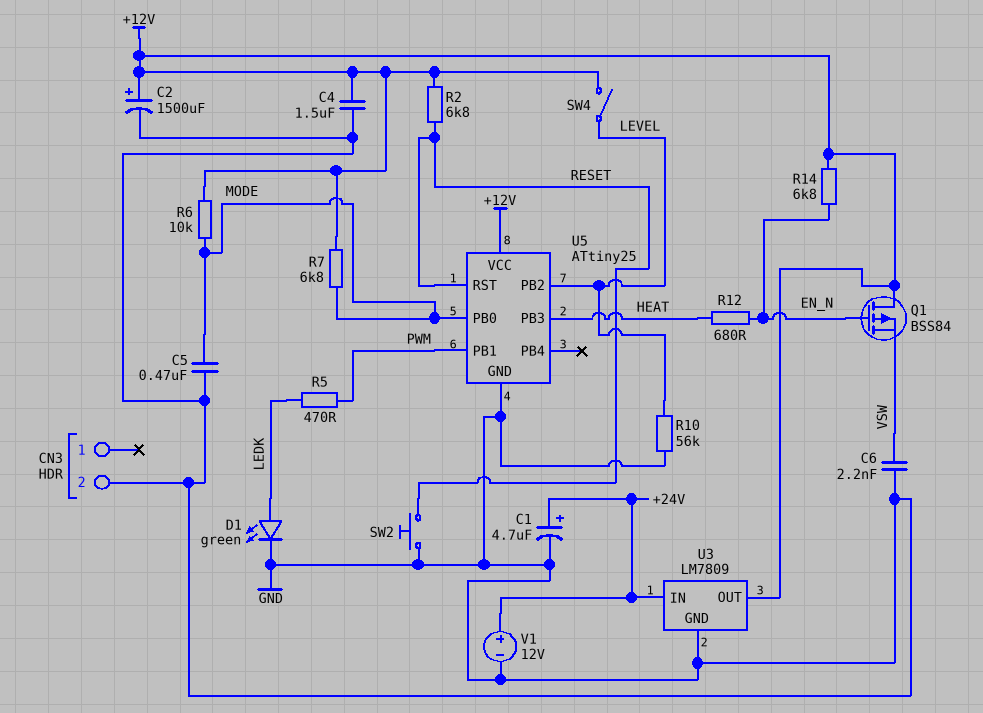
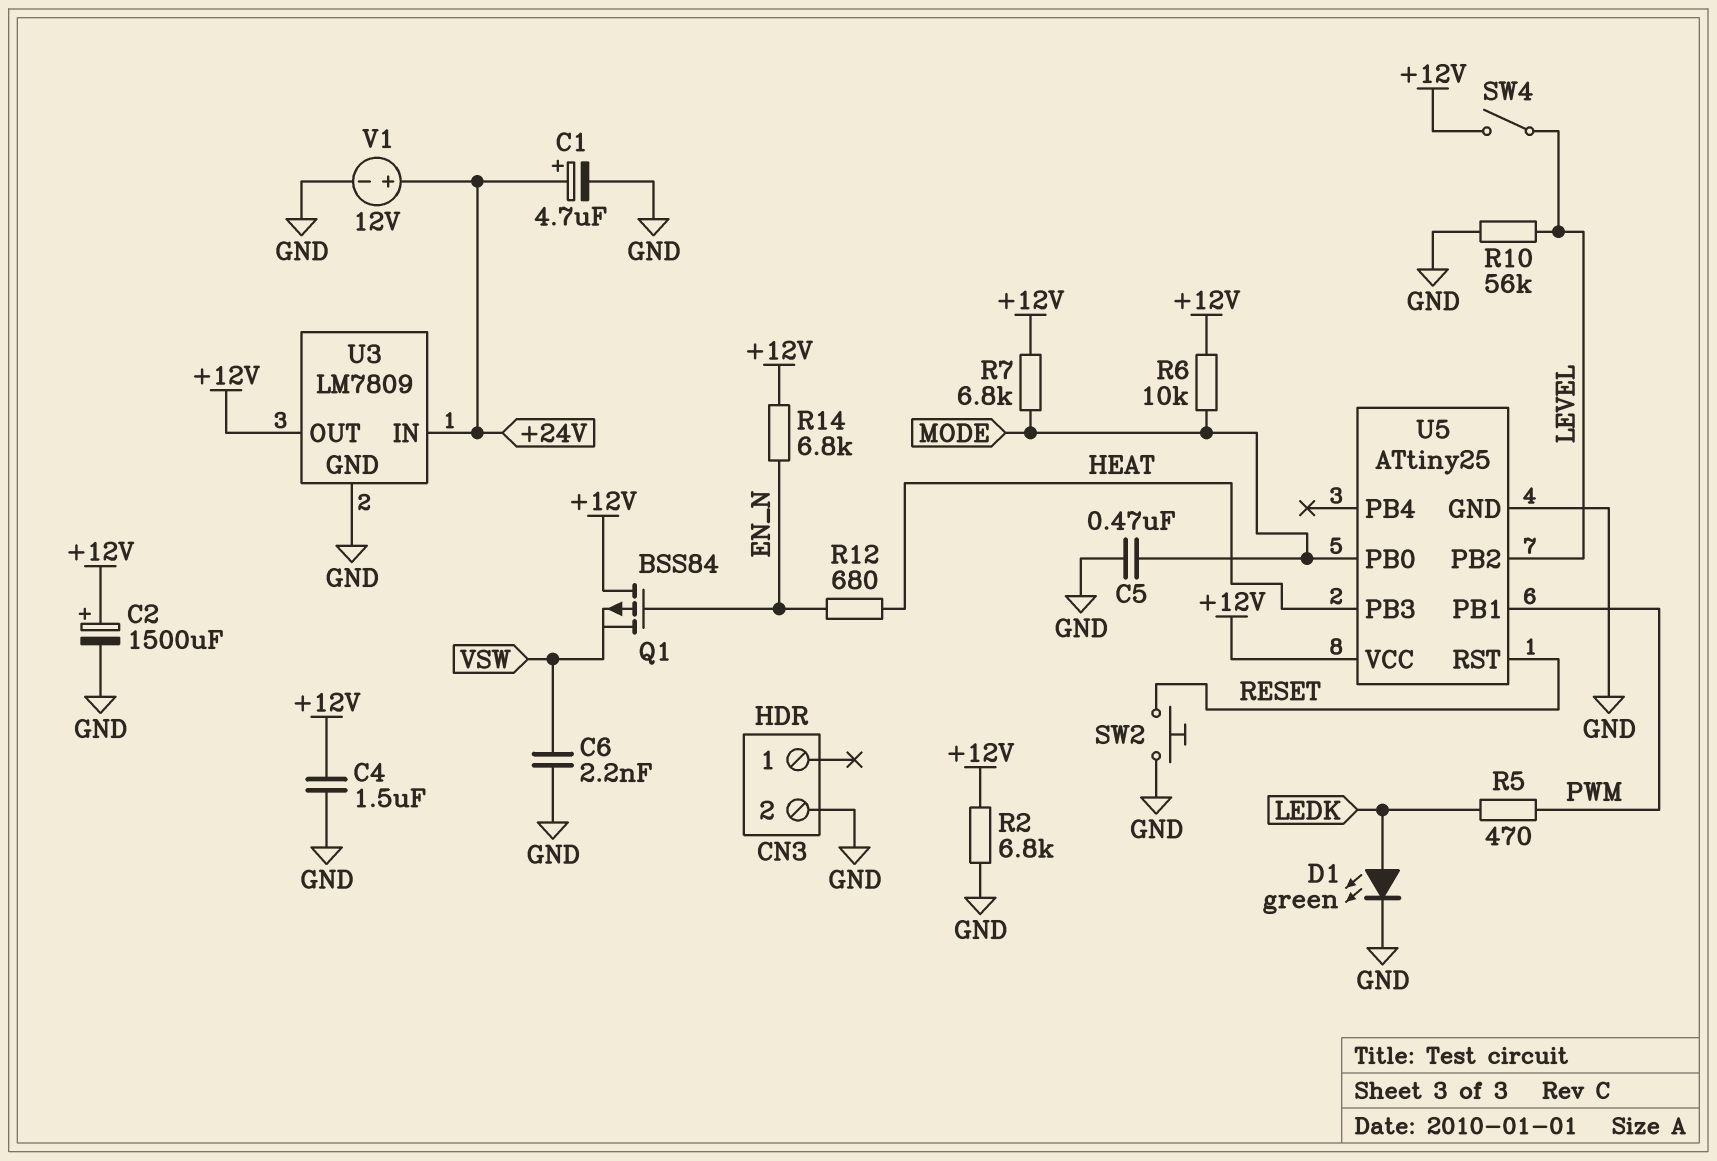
R2: 6.8k (+12V, RESET) -> 6.8k (+12V, GND)

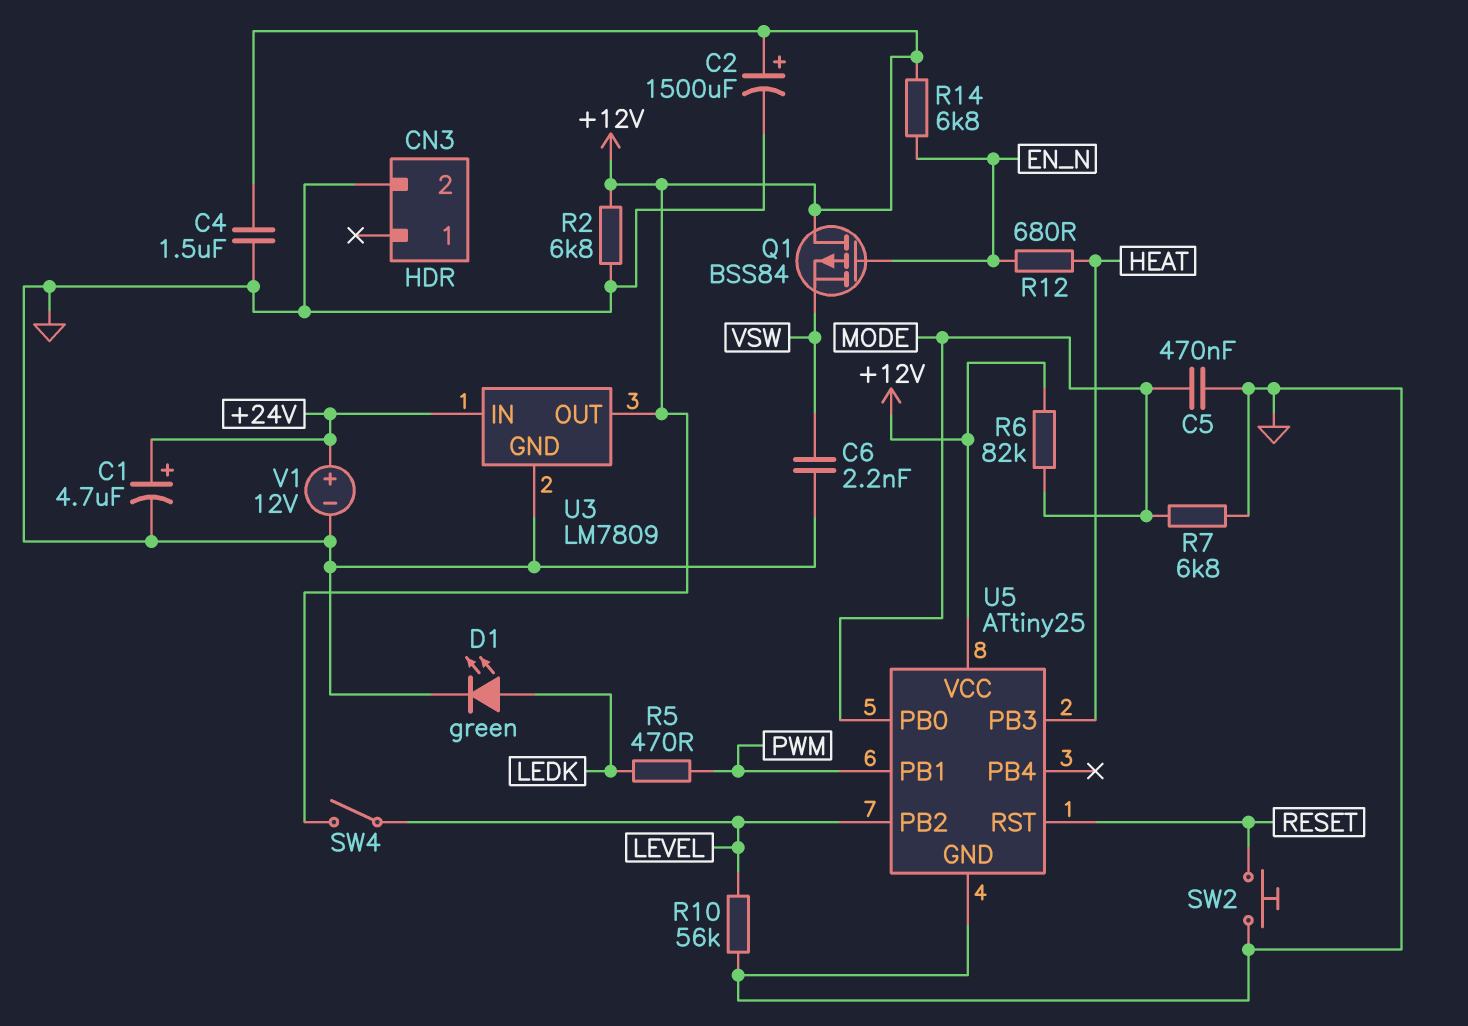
R6: 10k (+12V, MODE) -> 82k (+12V, MODE)
R7: 6.8k (+12V, MODE) -> 6.8k (GND, MODE)

